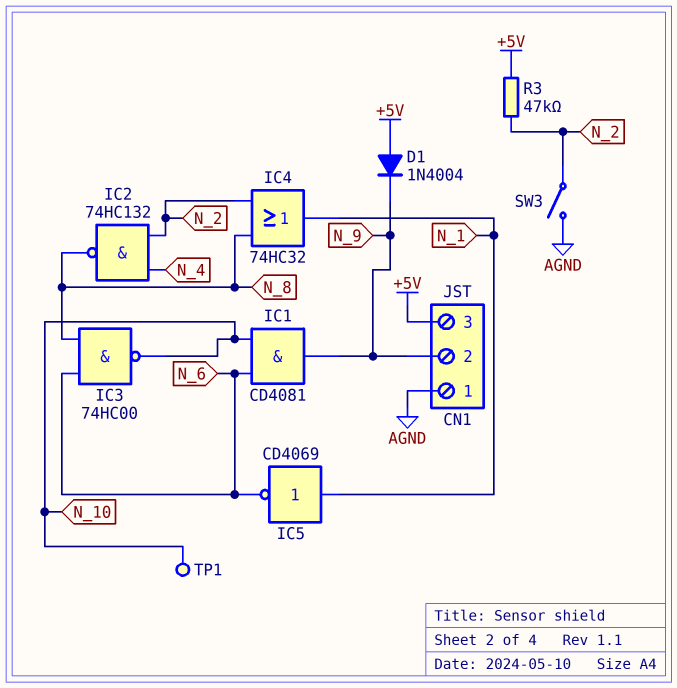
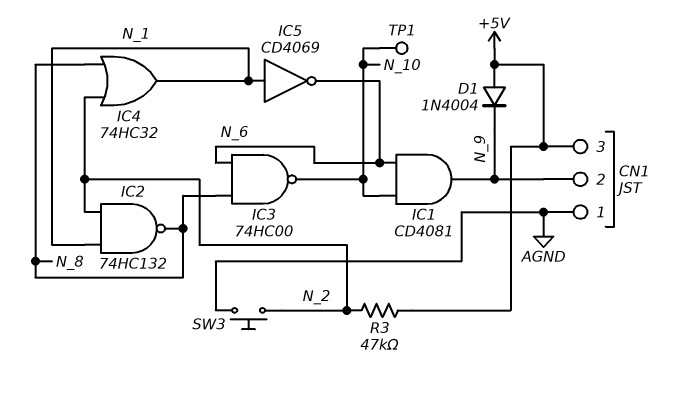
IC2: NAND 74HC132 (in N_2, in N_4, out N_8) -> NAND 74HC132 (in N_1, in N_2, out N_8)
SW3: switch (AGND, N_2) -> button (AGND, N_2)

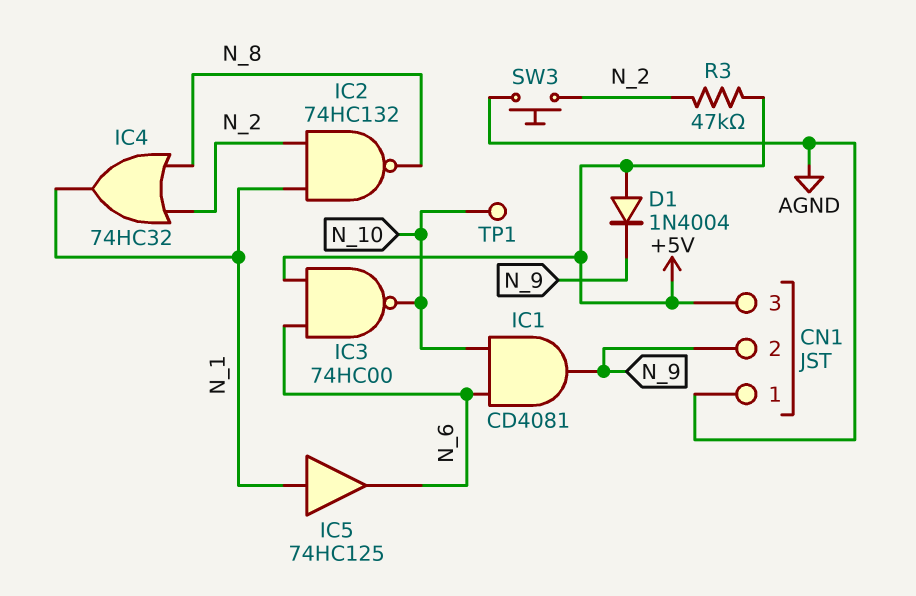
IC3: NAND 74HC00 (in N_6, in N_8, out N_10) -> NAND 74HC00 (in +5V, in N_6, out N_10)
IC5: NOT CD4069 (in N_1, out N_6) -> buffer 74HC125 (in N_1, out N_6)

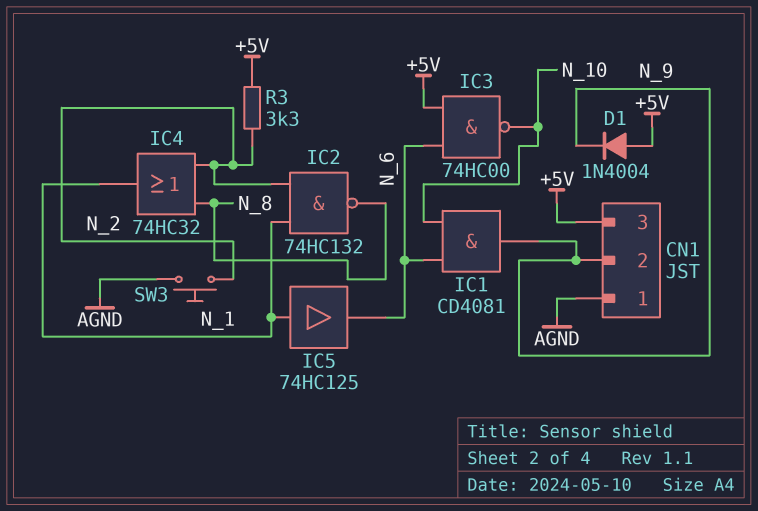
R3: 47k (+5V, N_2) -> 3.3k (+5V, N_2)
TP1: test point (N_10) -> none

